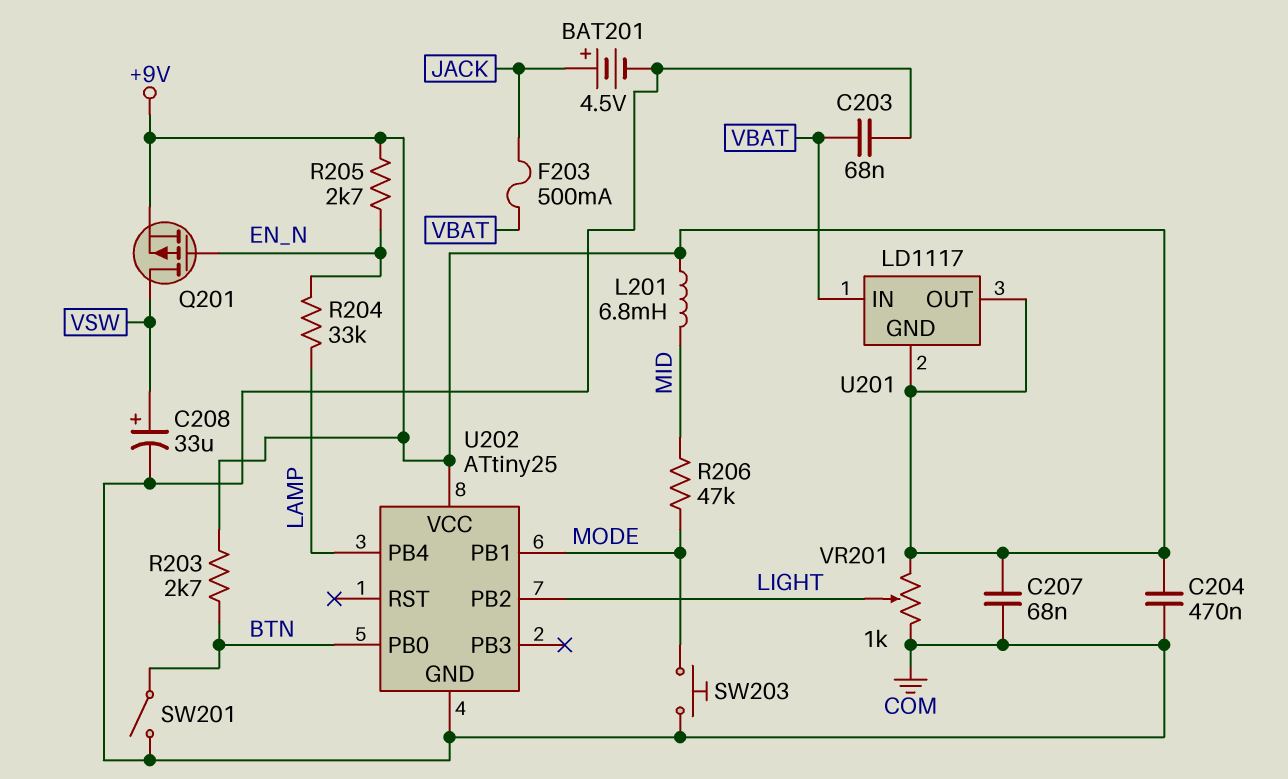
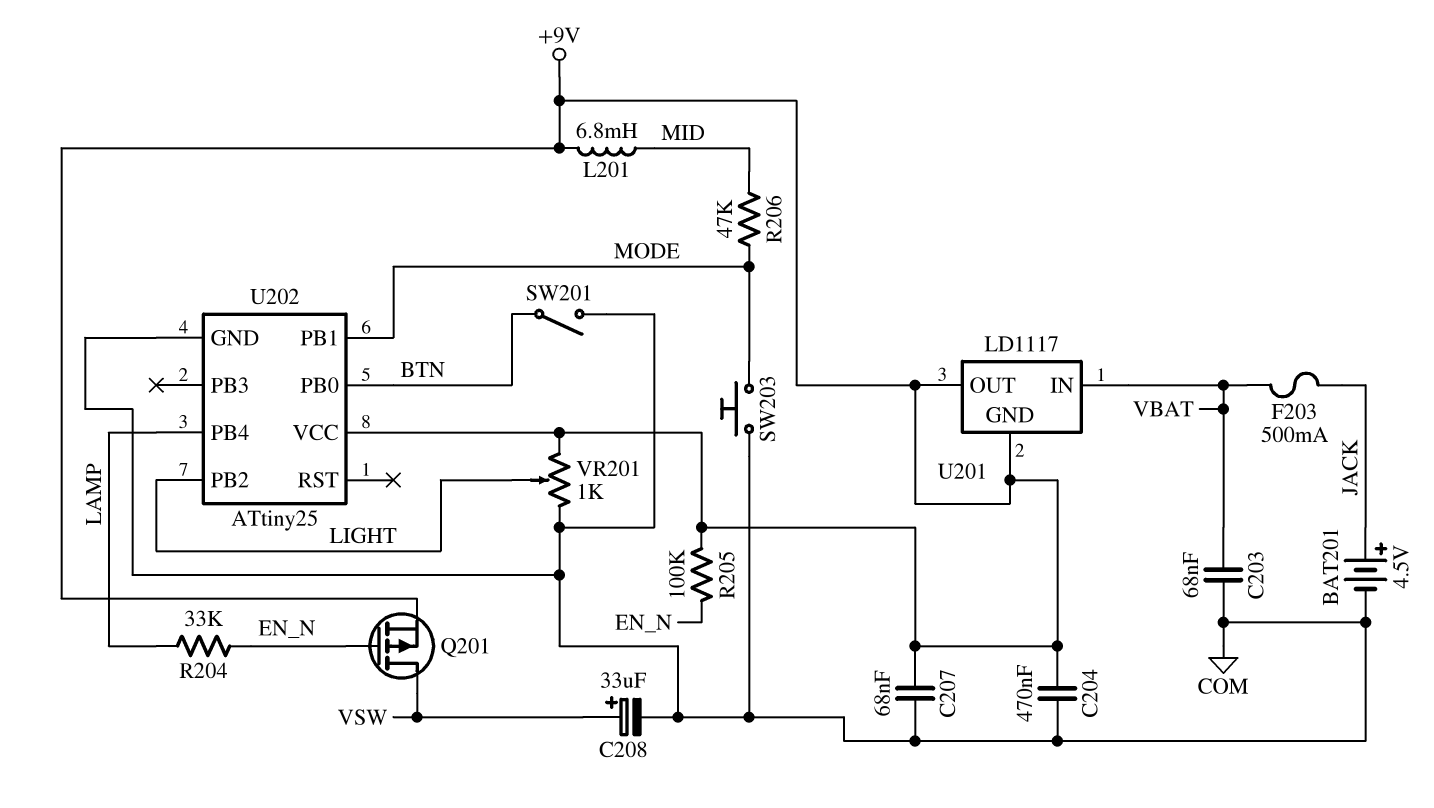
R203: 2.7k (+9V, BTN) -> none
R205: 2.7k (+9V, EN_N) -> 100k (+9V, EN_N)

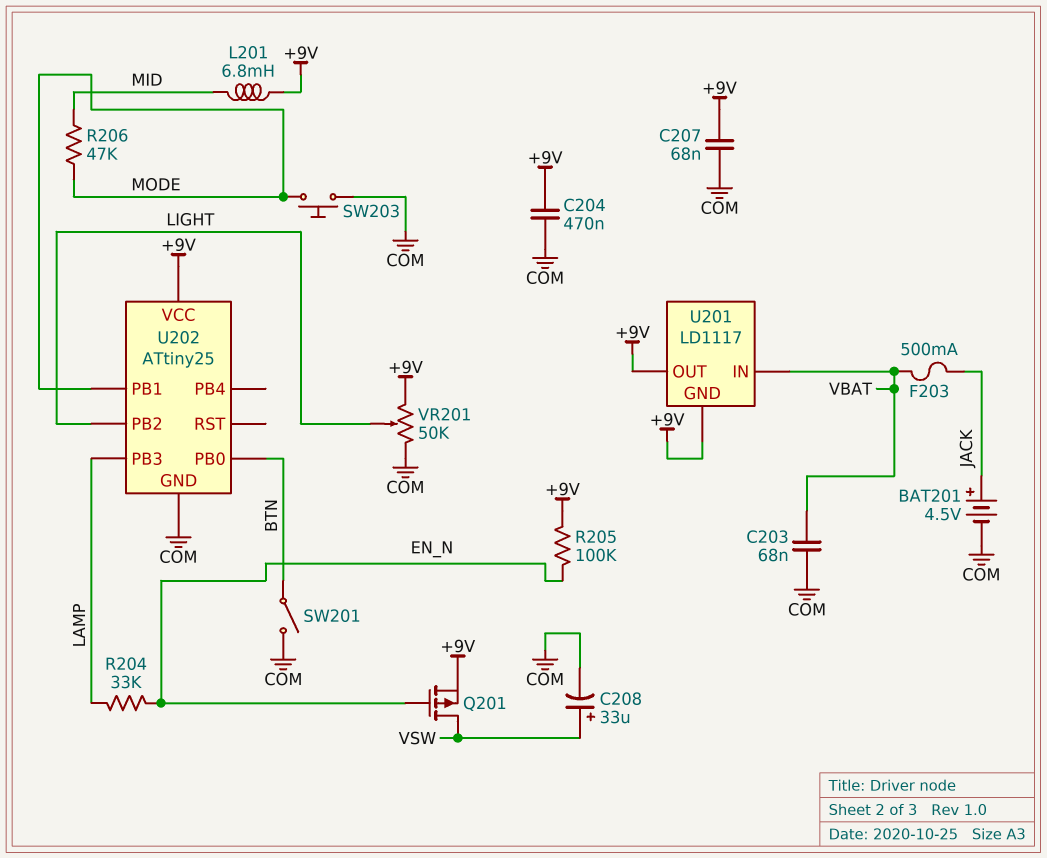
U202 pin PB3: none -> LAMP
U202 pin PB4: LAMP -> none
VR201: 1k (+9V, COM, wiper LIGHT) -> 50k (+9V, COM, wiper LIGHT)

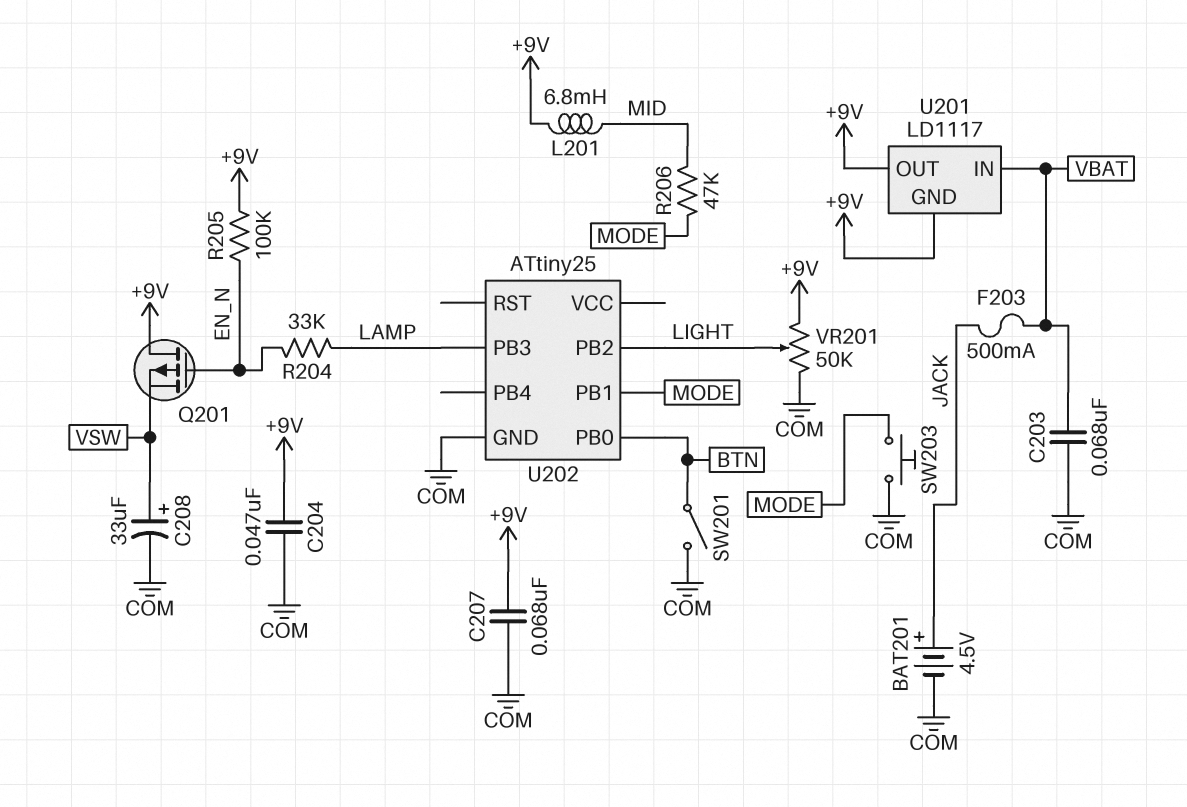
C204: 470nF (+9V, COM) -> 47nF (+9V, COM)
Q201: PMOS (G EN_N, D VSW, S +9V) -> PMOS (G EN_N, D +9V, S VSW)
U202 pin VCC: +9V -> none

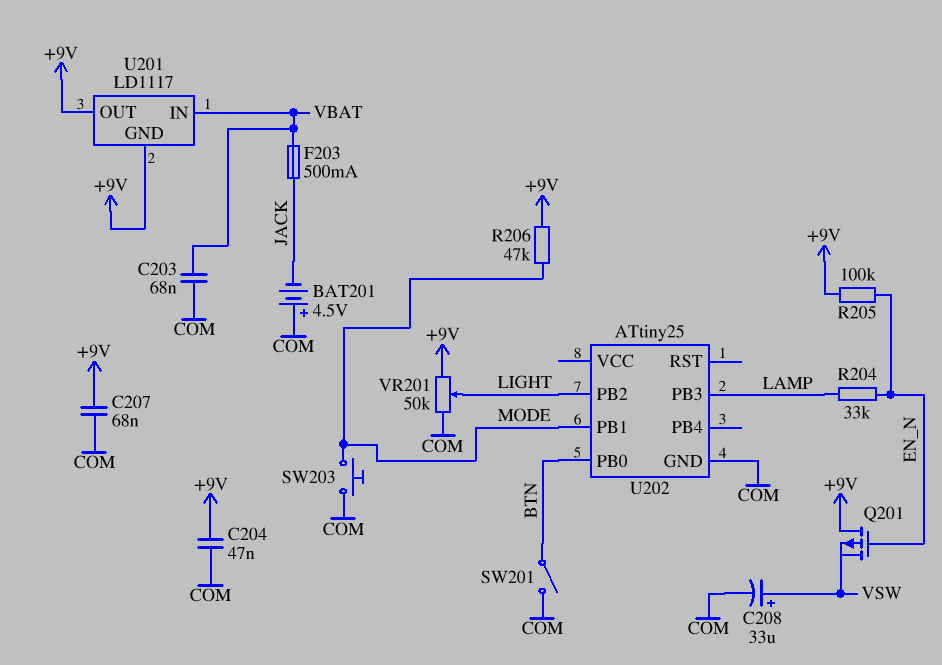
BAT201: 4.5V (plus JACK, minus COM) -> 4.5V (plus COM, minus JACK)
L201: 6.8mH (+9V, MID) -> none
R206: 47k (MID, MODE) -> 47k (+9V, MODE)

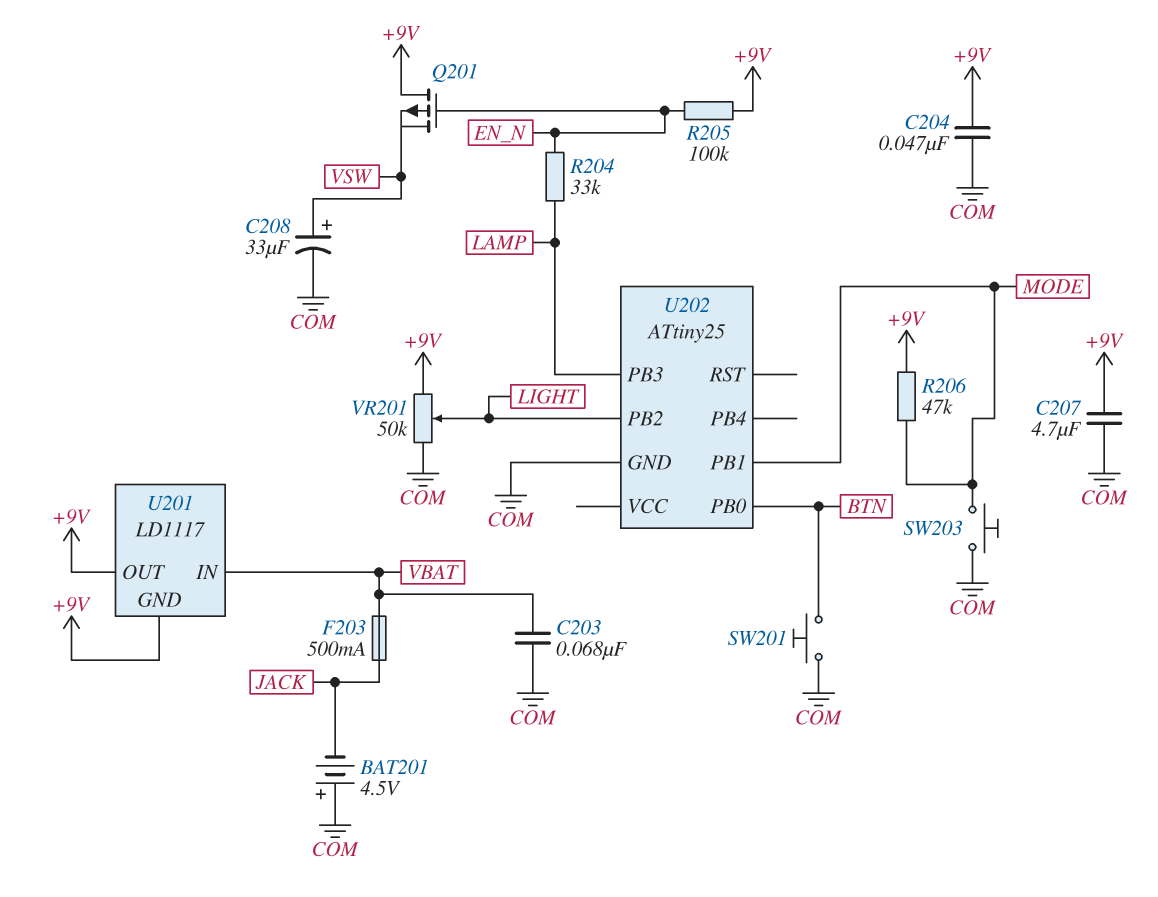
C207: 68nF (+9V, COM) -> 4.7uF (+9V, COM)
SW201: switch (BTN, COM) -> button (BTN, COM)

